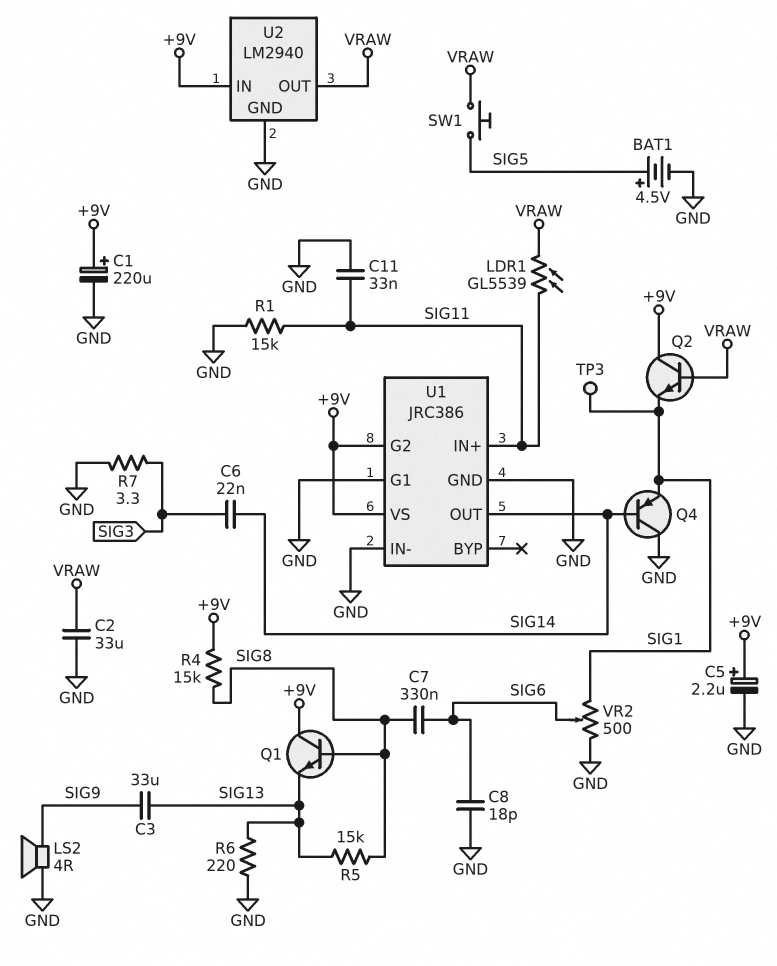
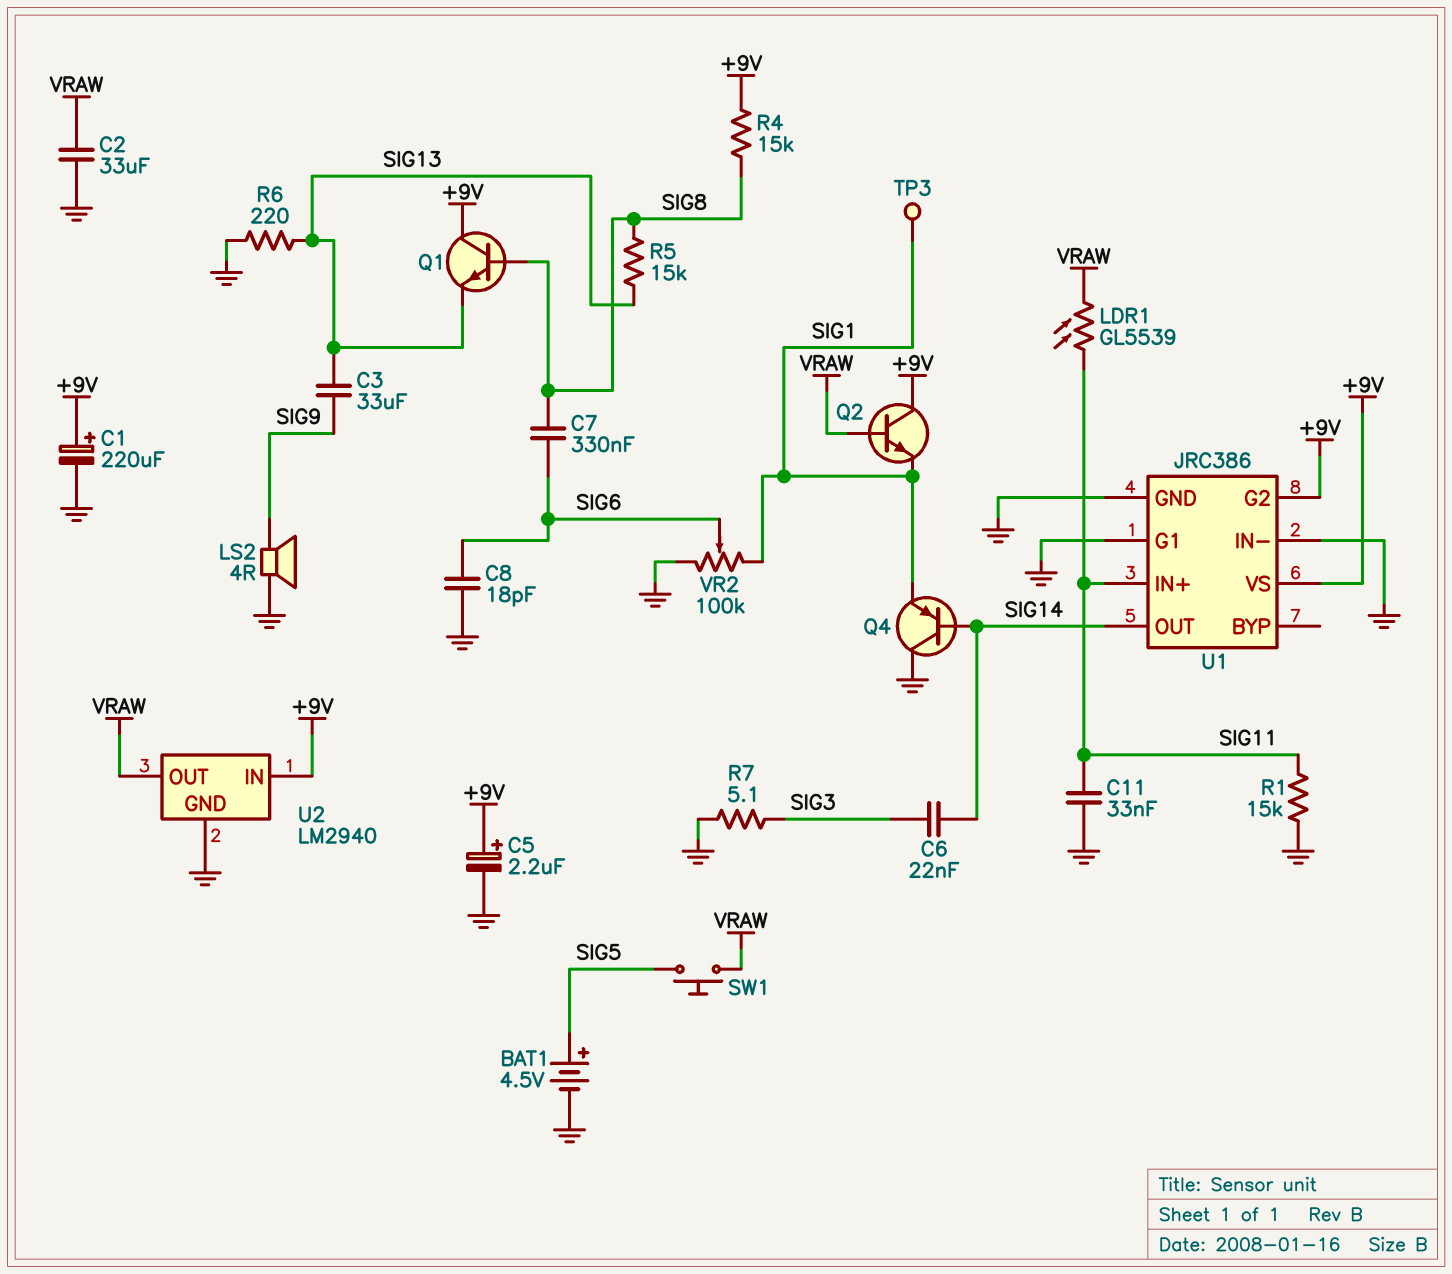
R7: 3.3 (GND, SIG3) -> 5.1 (GND, SIG3)
VR2: 500 (GND, SIG1, wiper SIG6) -> 100k (GND, SIG1, wiper SIG6)

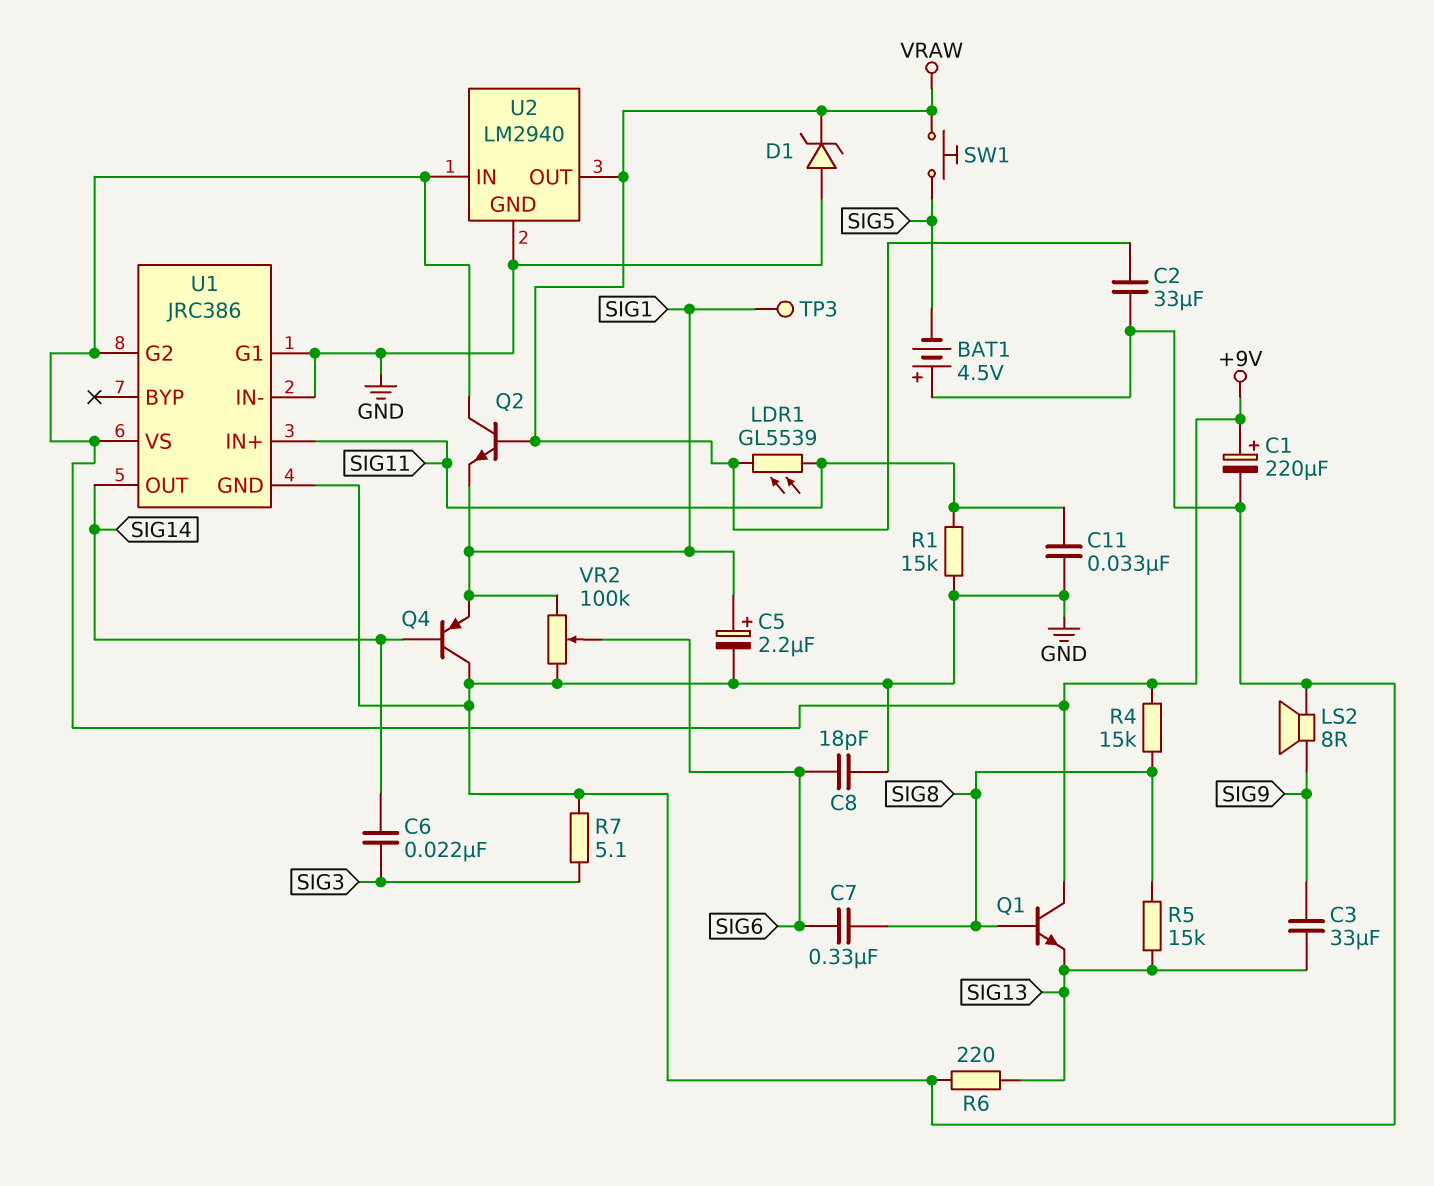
BAT1: 4.5V (plus SIG5, minus GND) -> 4.5V (plus GND, minus SIG5)
C5: 2.2uF (plus +9V, minus GND) -> 2.2uF (plus SIG1, minus GND)
D1: none -> zener (A GND, K VRAW)
LS2: speaker 4R (GND, SIG9) -> speaker 8R (GND, SIG9)

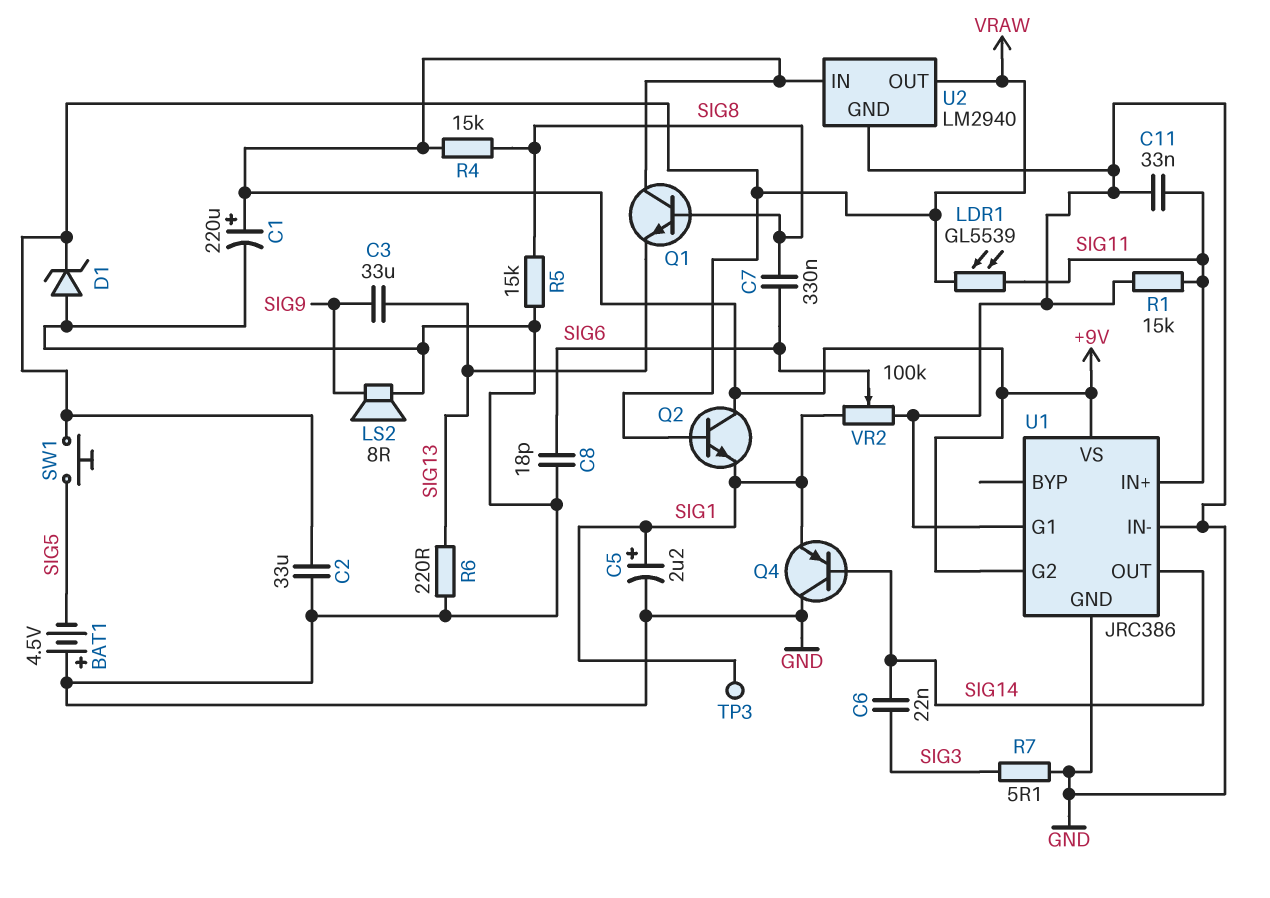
R5: 15k (SIG8, SIG13) -> 15k (GND, SIG8)

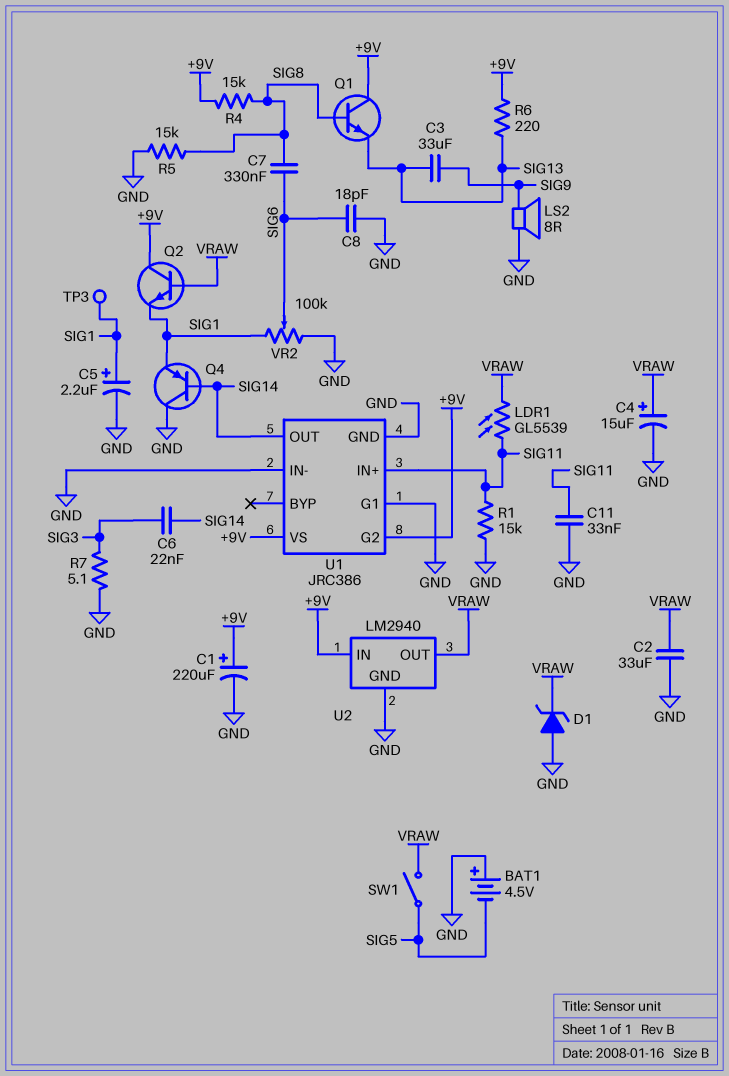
C4: none -> 15uF (plus VRAW, minus GND)
R6: 220 (GND, SIG13) -> 220 (+9V, SIG13)
SW1: button (SIG5, VRAW) -> switch (SIG5, VRAW)

